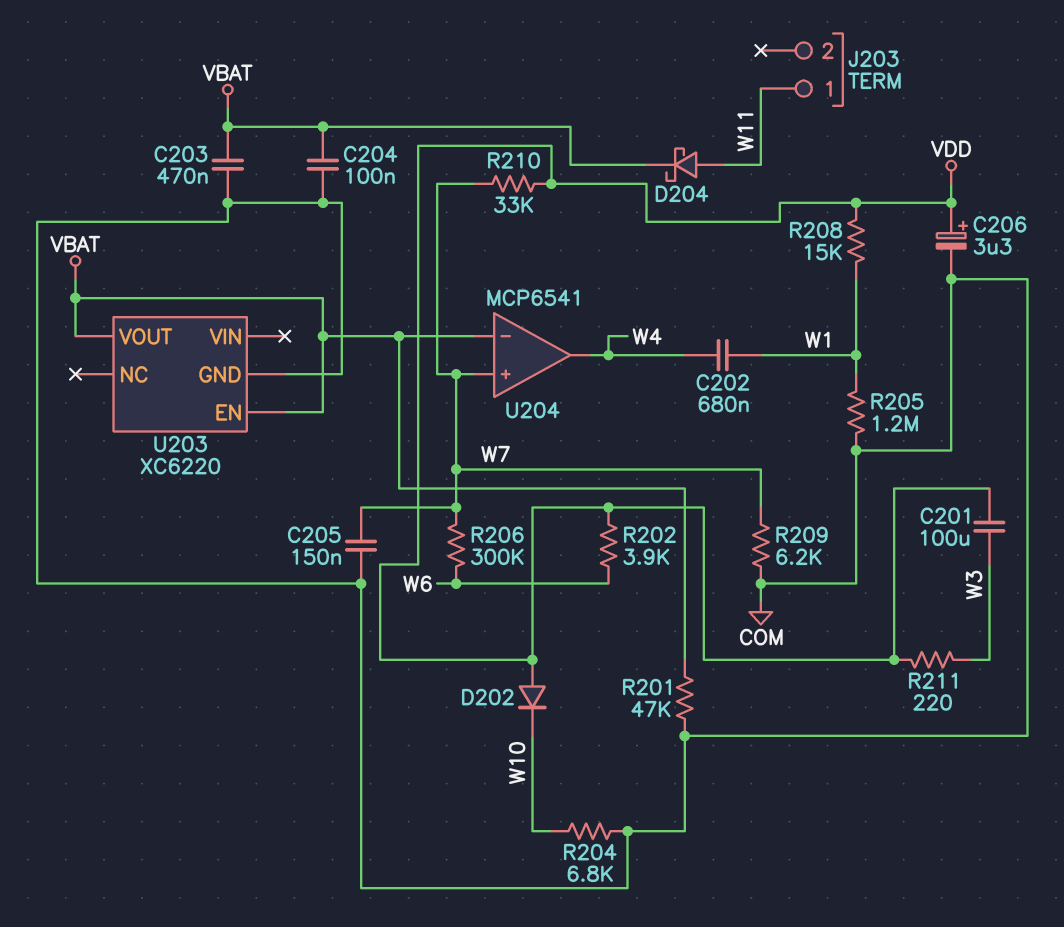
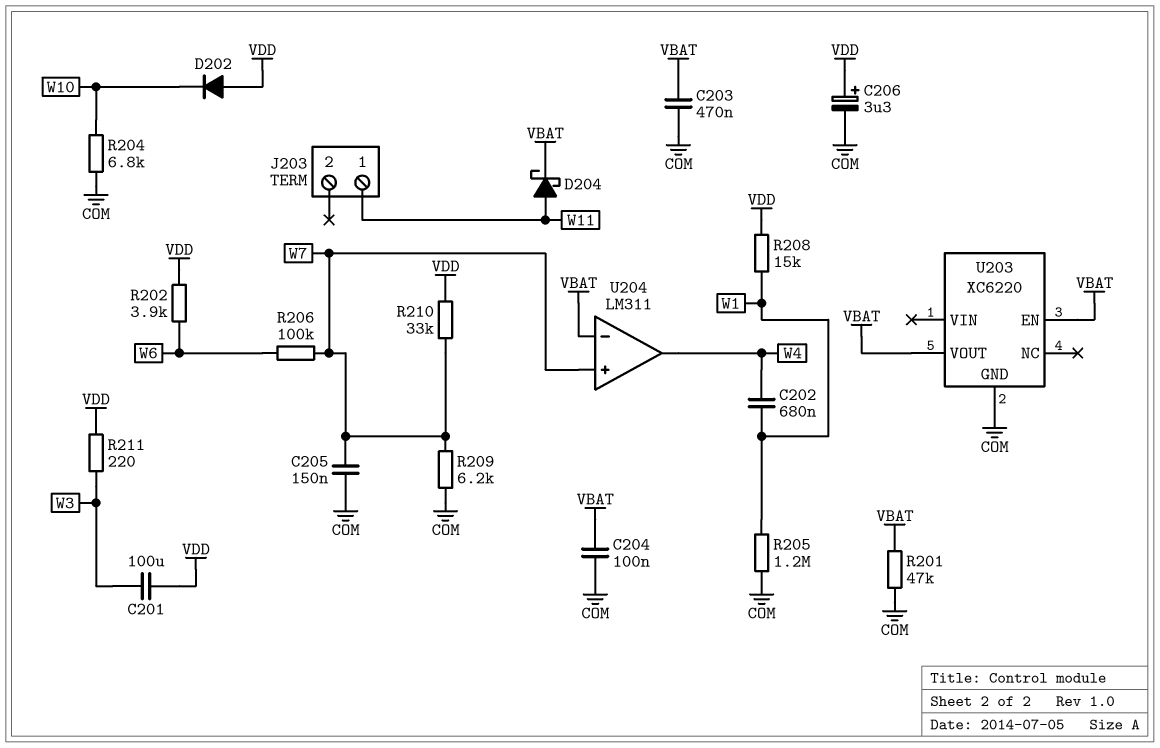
R206: 300k (W6, W7) -> 100k (W6, W7)
U204: MCP6541 -> LM311

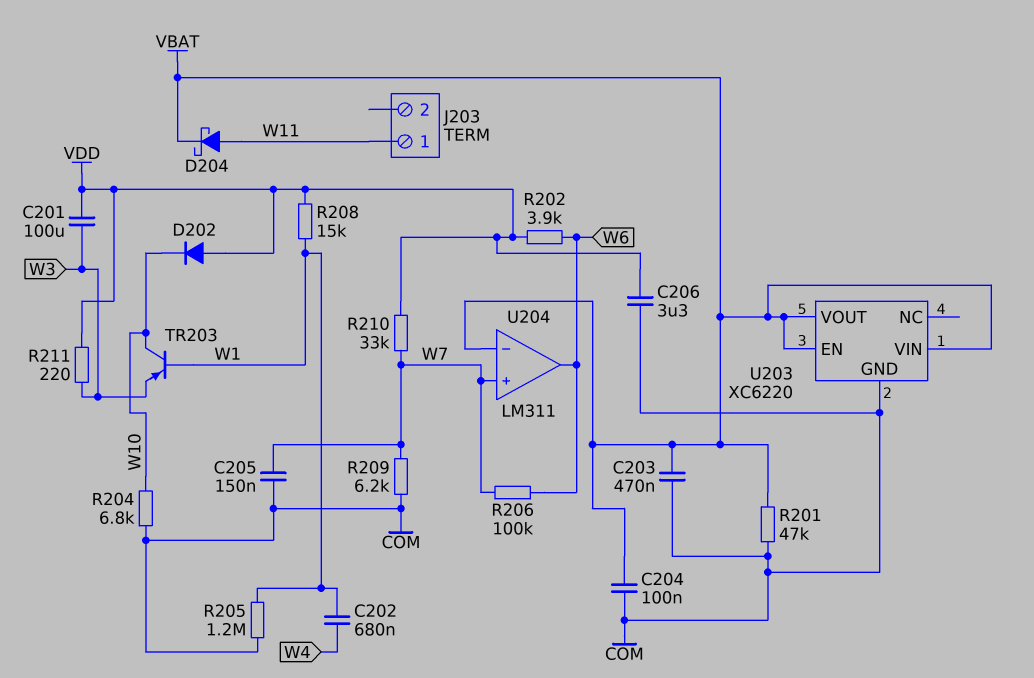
C206: 3.3uF (plus VDD, minus COM) -> 3.3uF (COM, VDD)
TR203: none -> PNP (B W1, C W10, E W3)
U203 pin VIN: none -> VBAT
U204 pin out: W4 -> W6

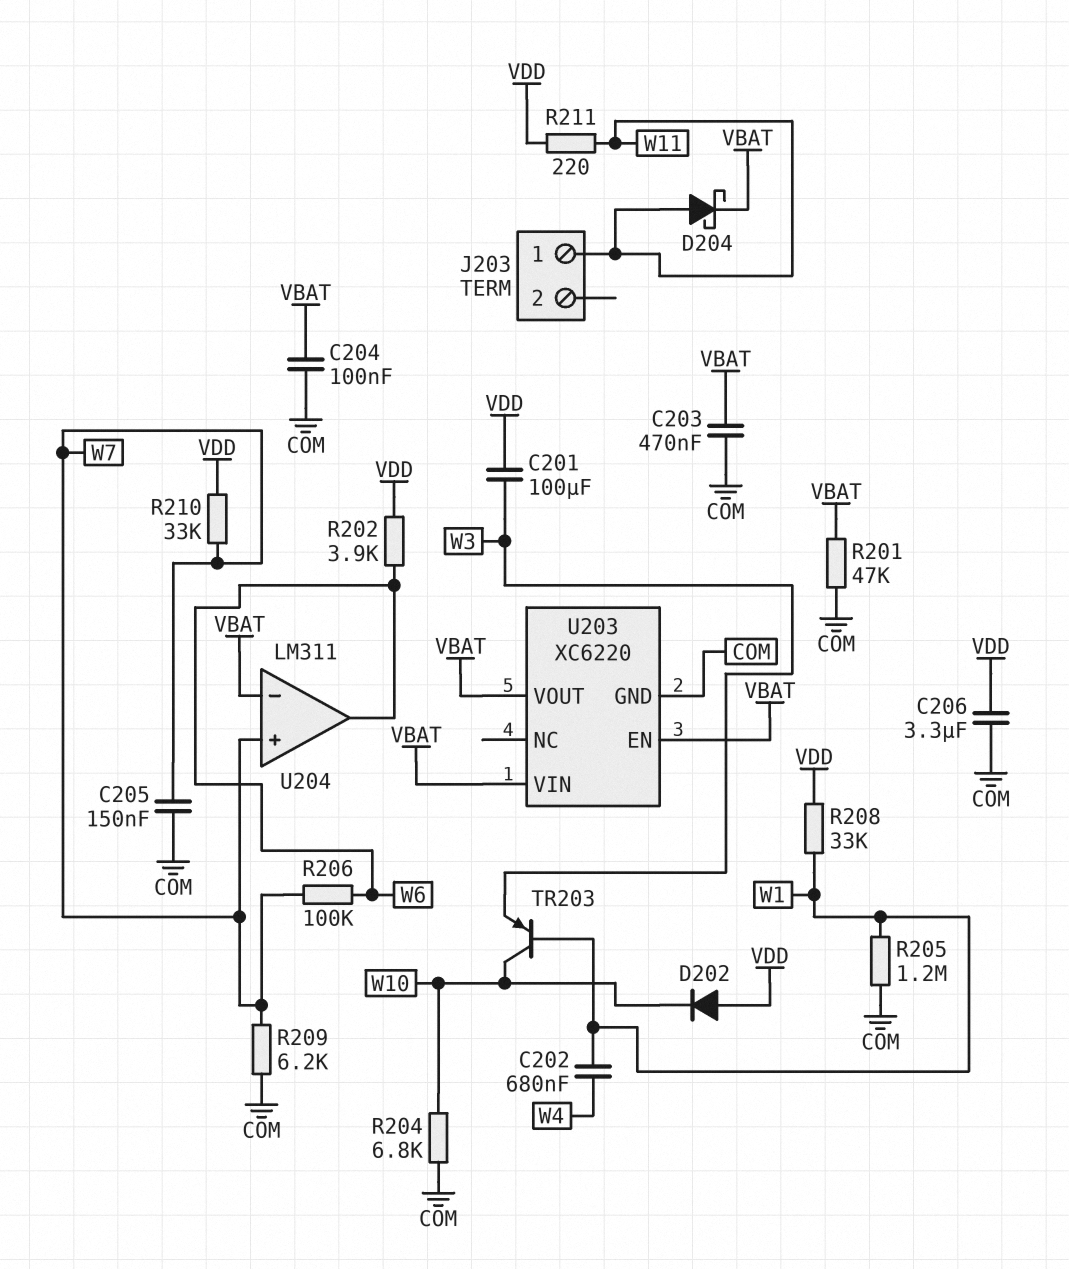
R208: 15k (VDD, W1) -> 33k (VDD, W1)
R211: 220 (VDD, W3) -> 220 (VDD, W11)

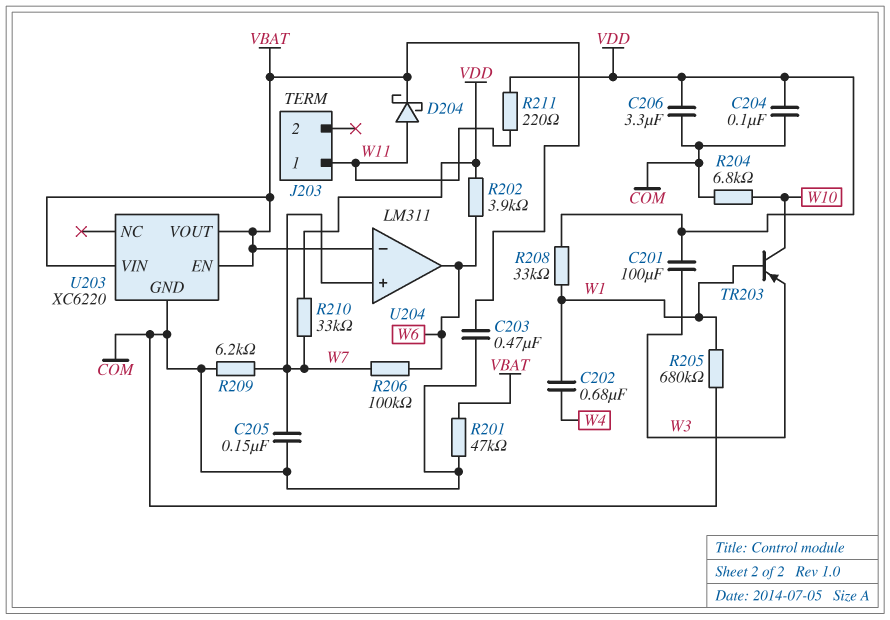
C204: 100nF (COM, VBAT) -> 100nF (COM, VDD)
D202: diode (A VDD, K W10) -> none
R205: 1.2M (COM, W1) -> 680k (COM, W1)

